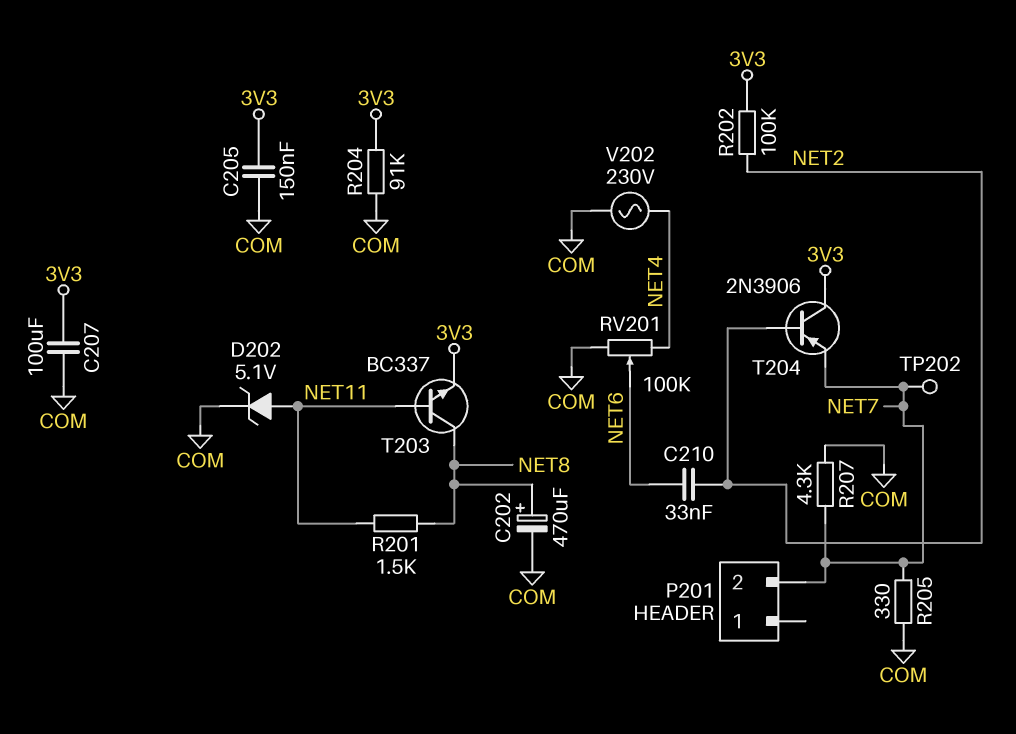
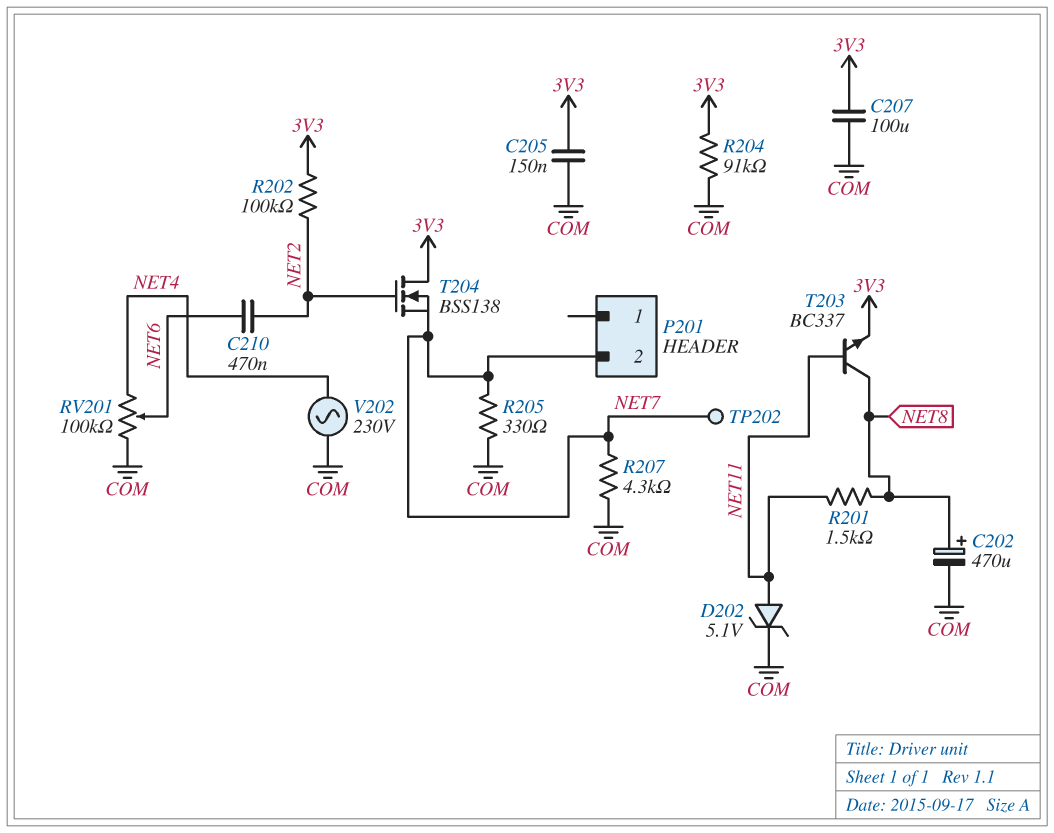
C210: 33nF (NET2, NET6) -> 470nF (NET2, NET6)
T204: PNP 2N3906 (B NET2, C 3V3, E NET7) -> NMOS BSS138 (G NET2, D 3V3, S NET7)

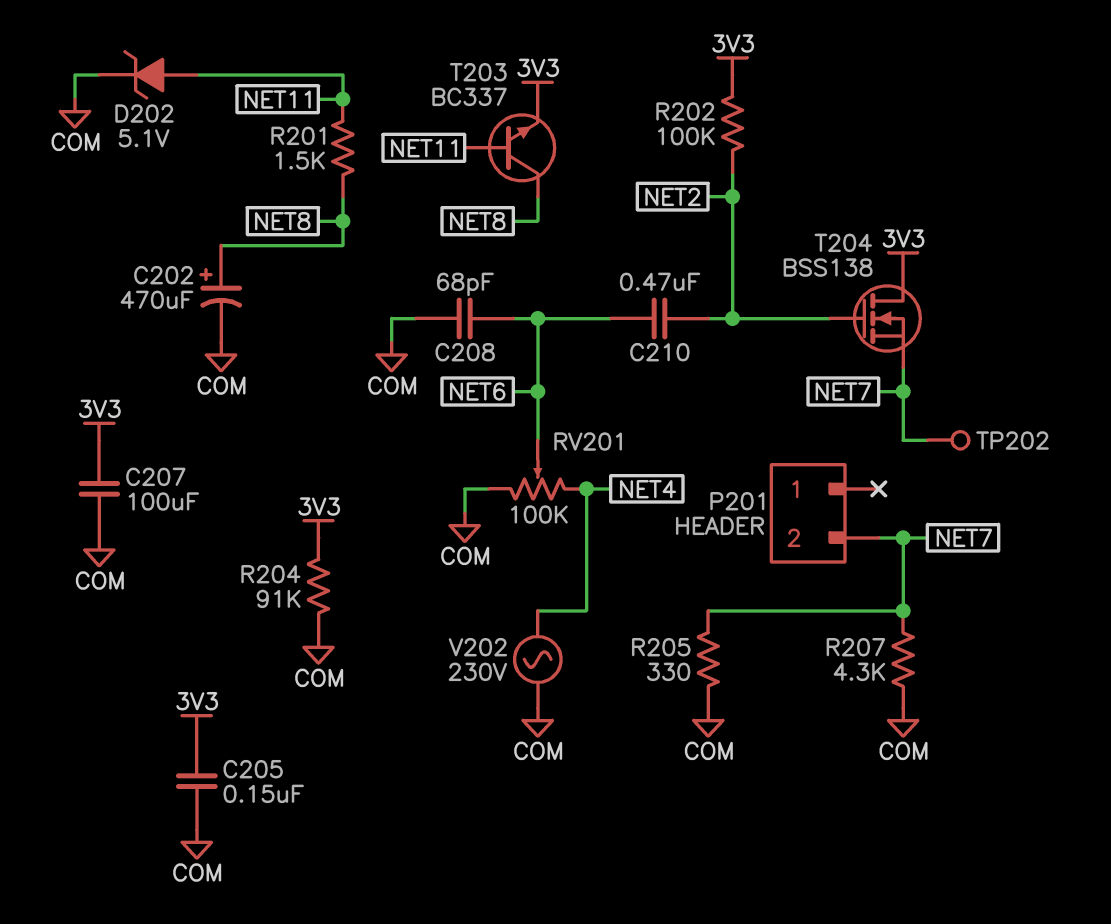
C208: none -> 68pF (COM, NET6)

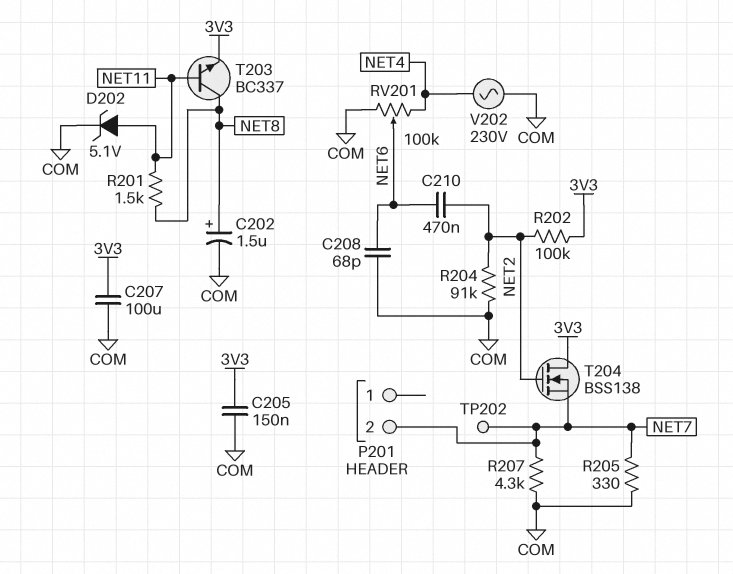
C202: 470uF (plus NET8, minus COM) -> 1.5uF (plus NET8, minus COM)
R204: 91k (3V3, COM) -> 91k (COM, NET2)

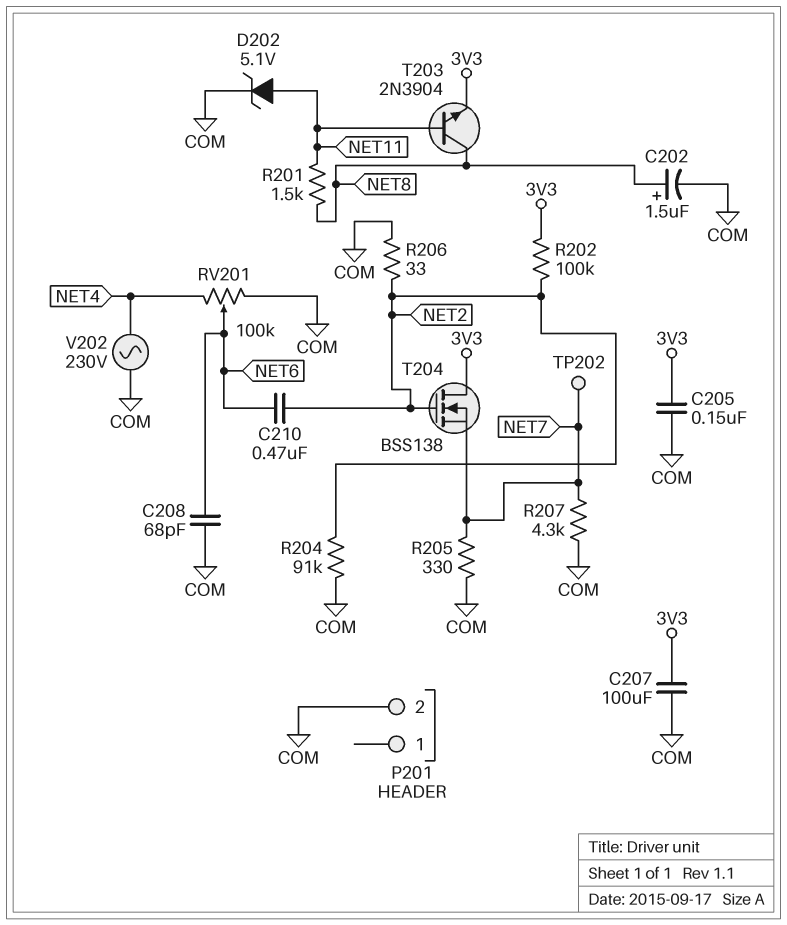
P201 pin 2: NET7 -> COM
R206: none -> 33 (COM, NET2)
T203: NPN BC337 (B NET11, C NET8, E 3V3) -> NPN 2N3904 (B NET11, C NET8, E 3V3)

